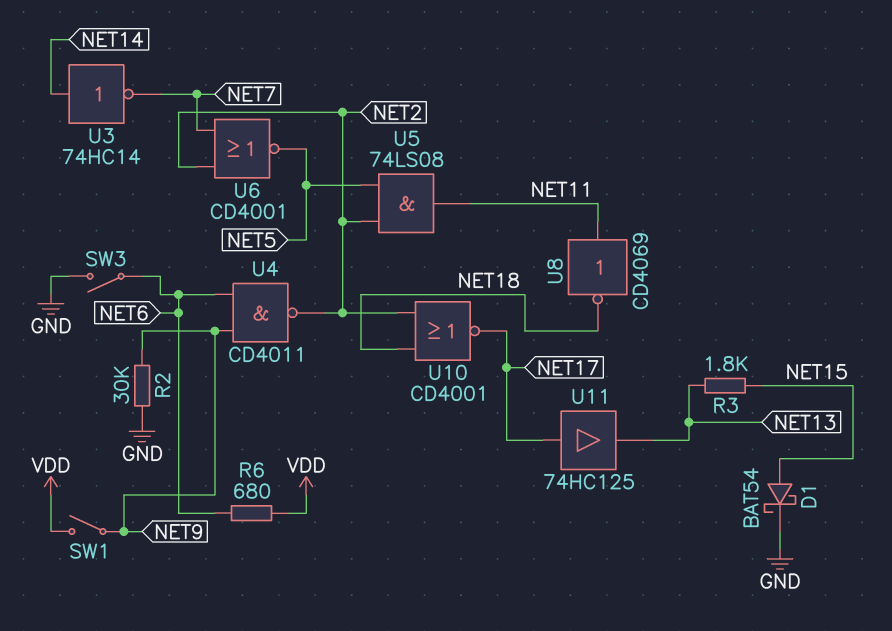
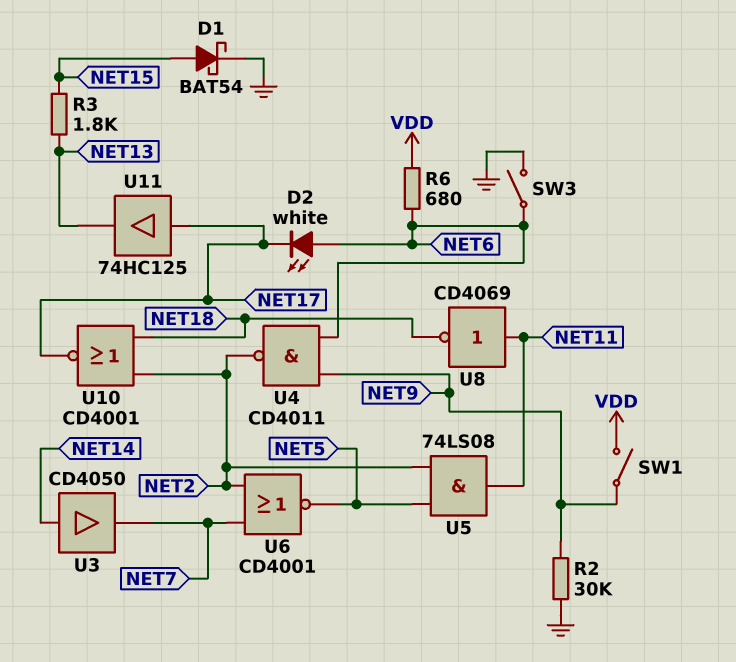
D2: none -> LED white (A NET6, K NET17)
U3: NOT 74HC14 (in NET14, out NET7) -> buffer CD4050 (in NET14, out NET7)

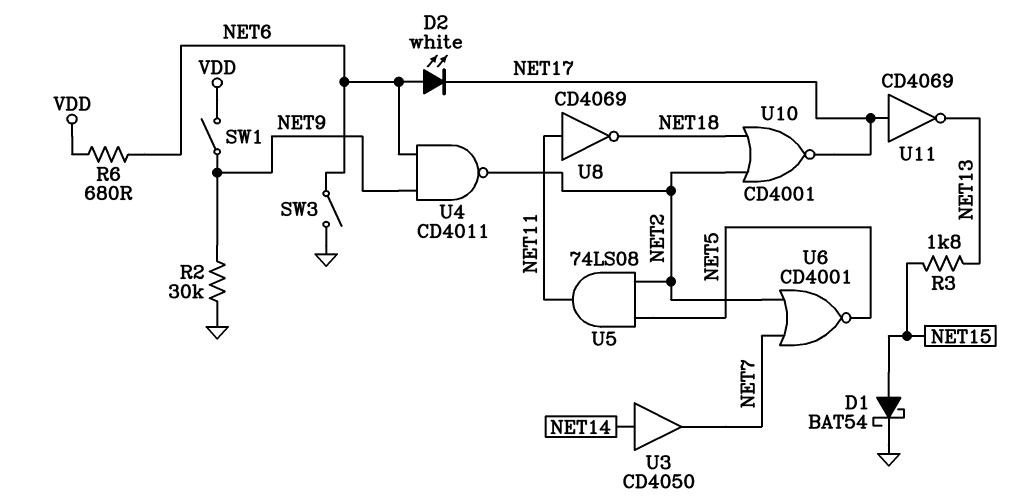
U11: buffer 74HC125 (in NET17, out NET13) -> NOT CD4069 (in NET17, out NET13)

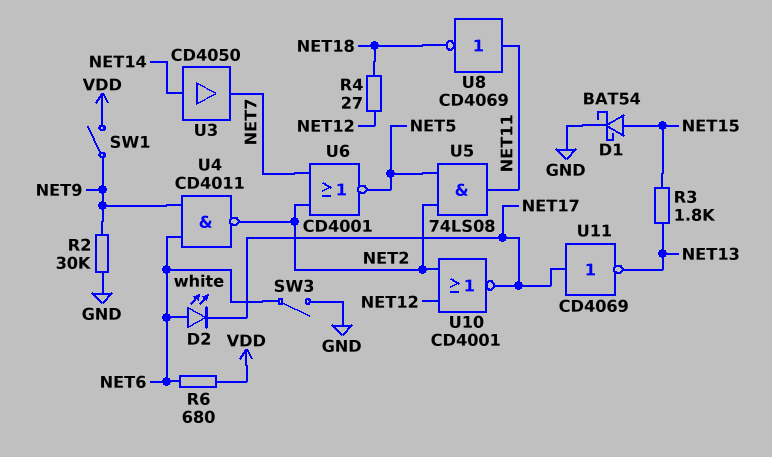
R4: none -> 27 (NET12, NET18)
U10: NOR CD4001 (in NET2, in NET18, out NET17) -> NOR CD4001 (in NET2, in NET12, out NET17)

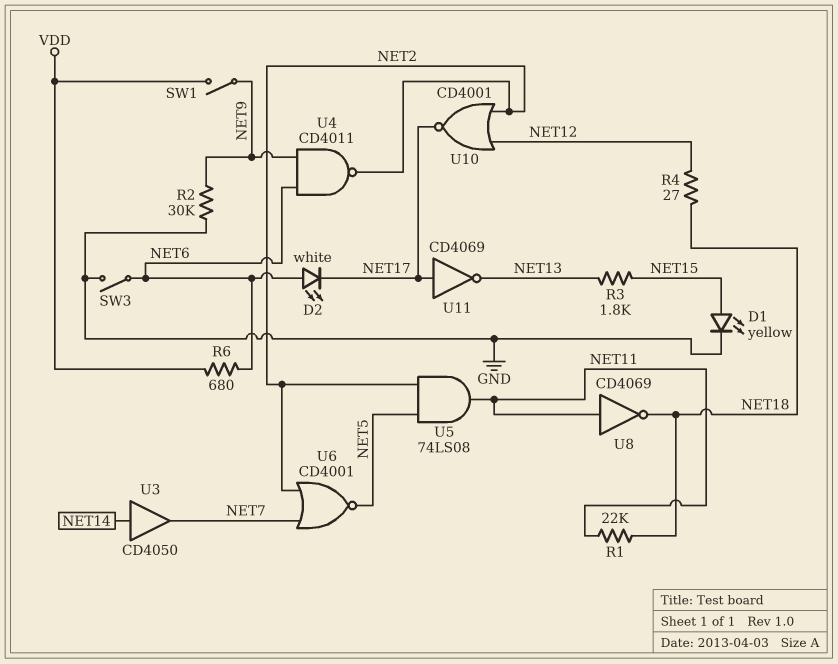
D1: schottky BAT54 (A NET15, K GND) -> LED yellow (A NET15, K GND)
R1: none -> 22k (NET11, NET18)

